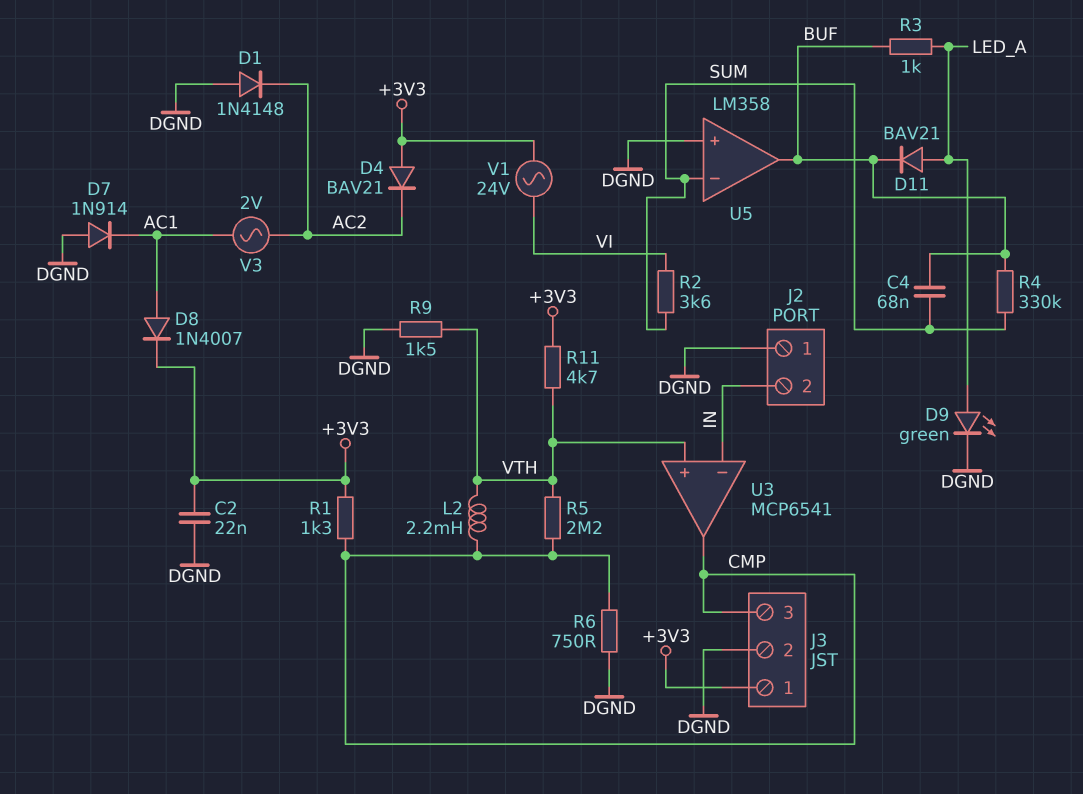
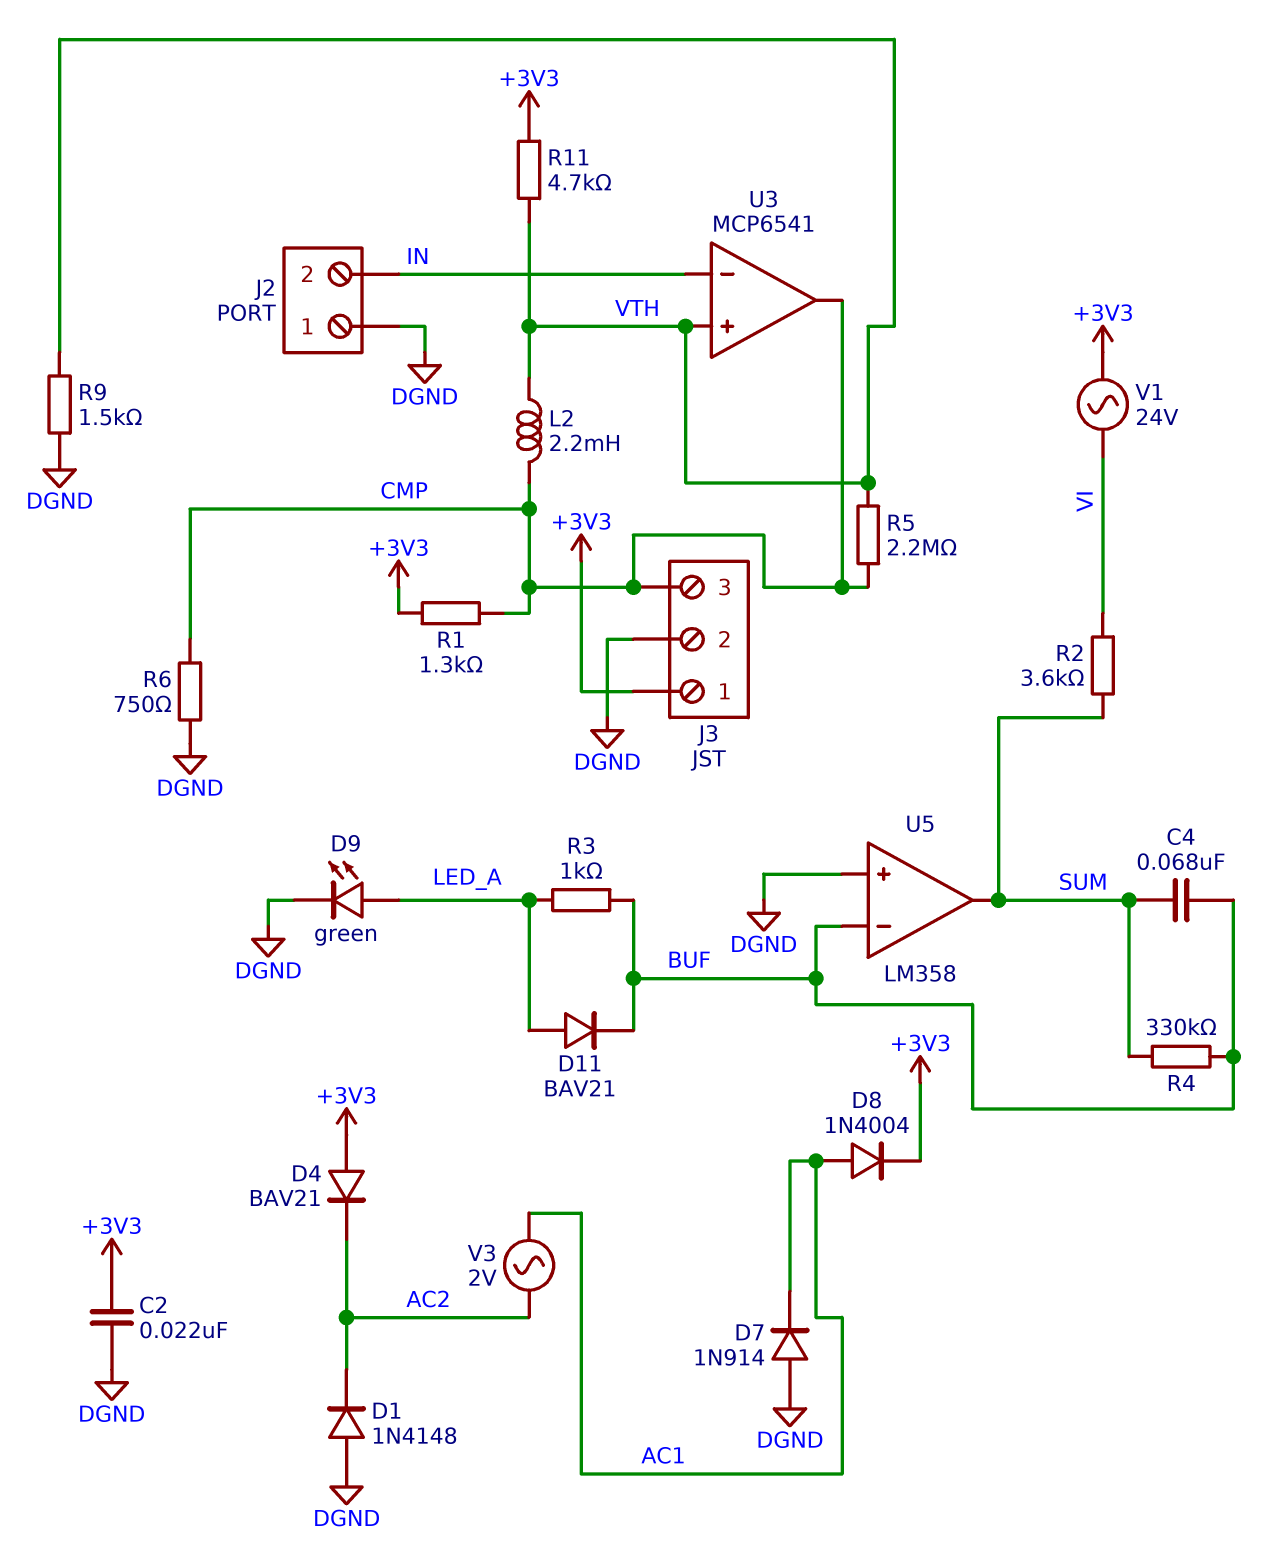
D8: diode 1N4007 (A AC1, K +3V3) -> diode 1N4004 (A AC1, K +3V3)
U5 pin in-: SUM -> BUF
U5 pin out: BUF -> SUM

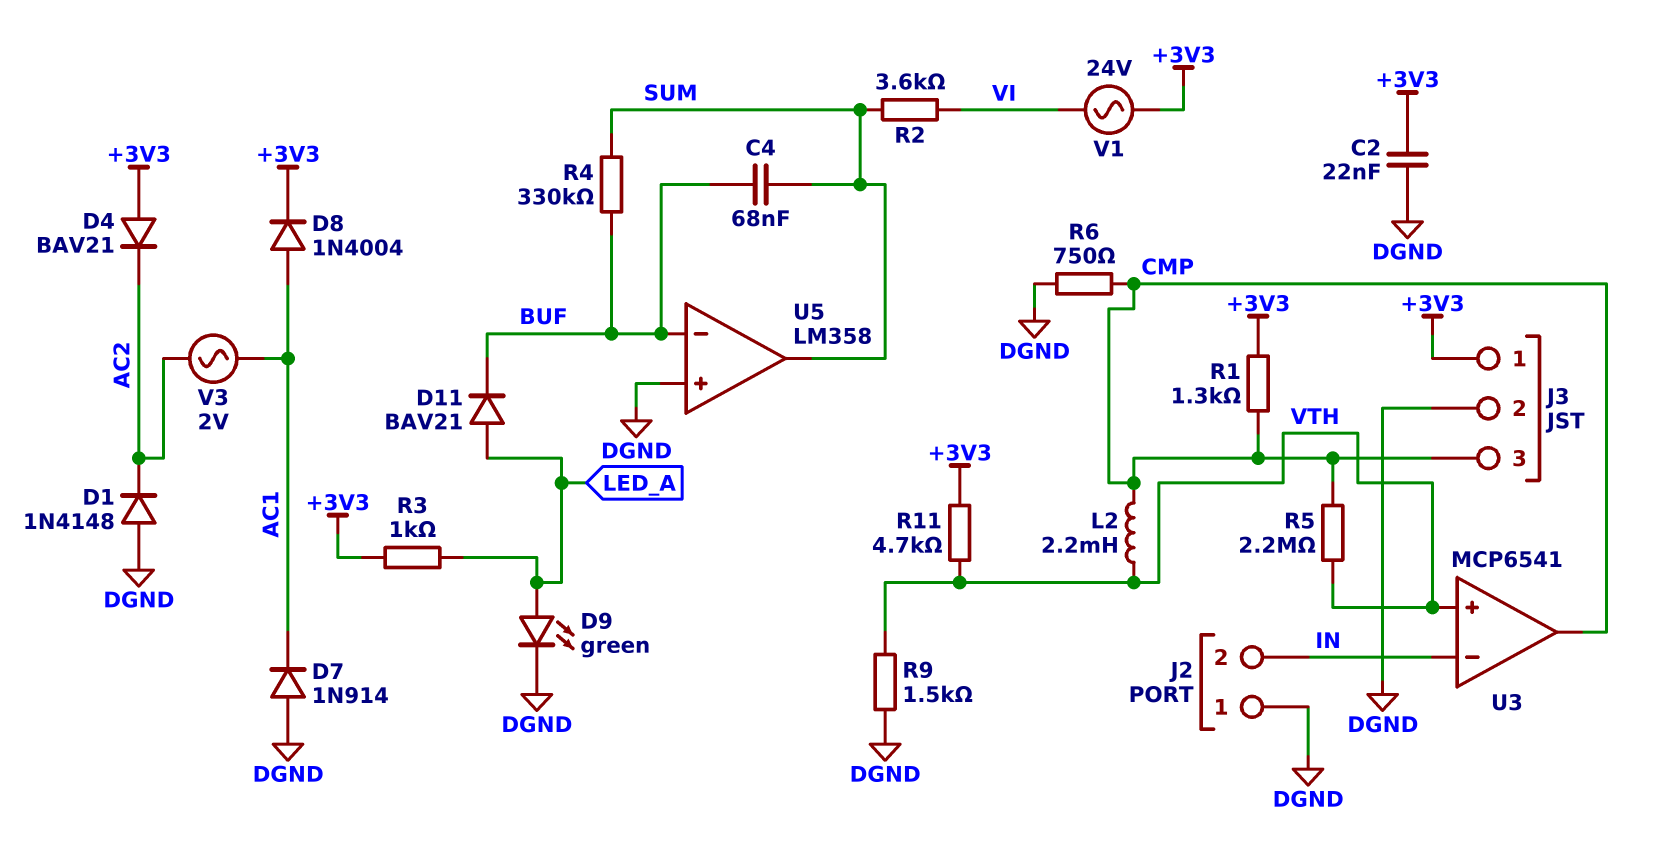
R3: 1k (BUF, LED_A) -> 1k (+3V3, LED_A)

